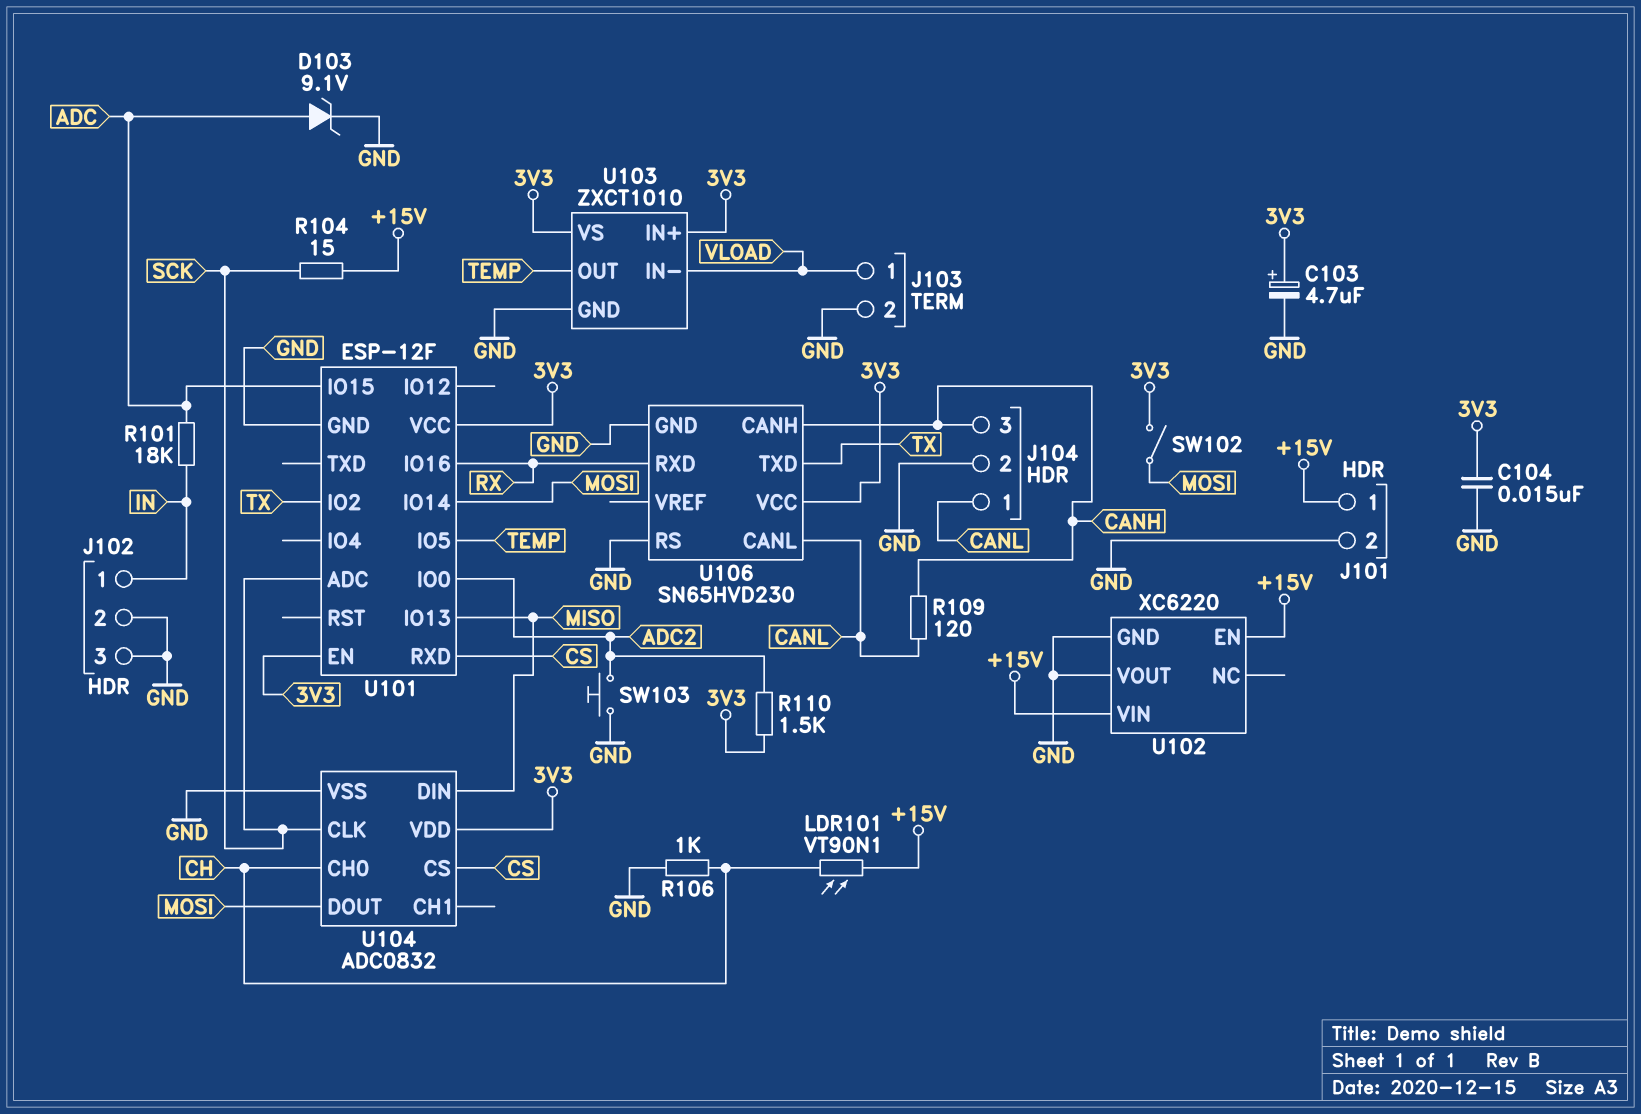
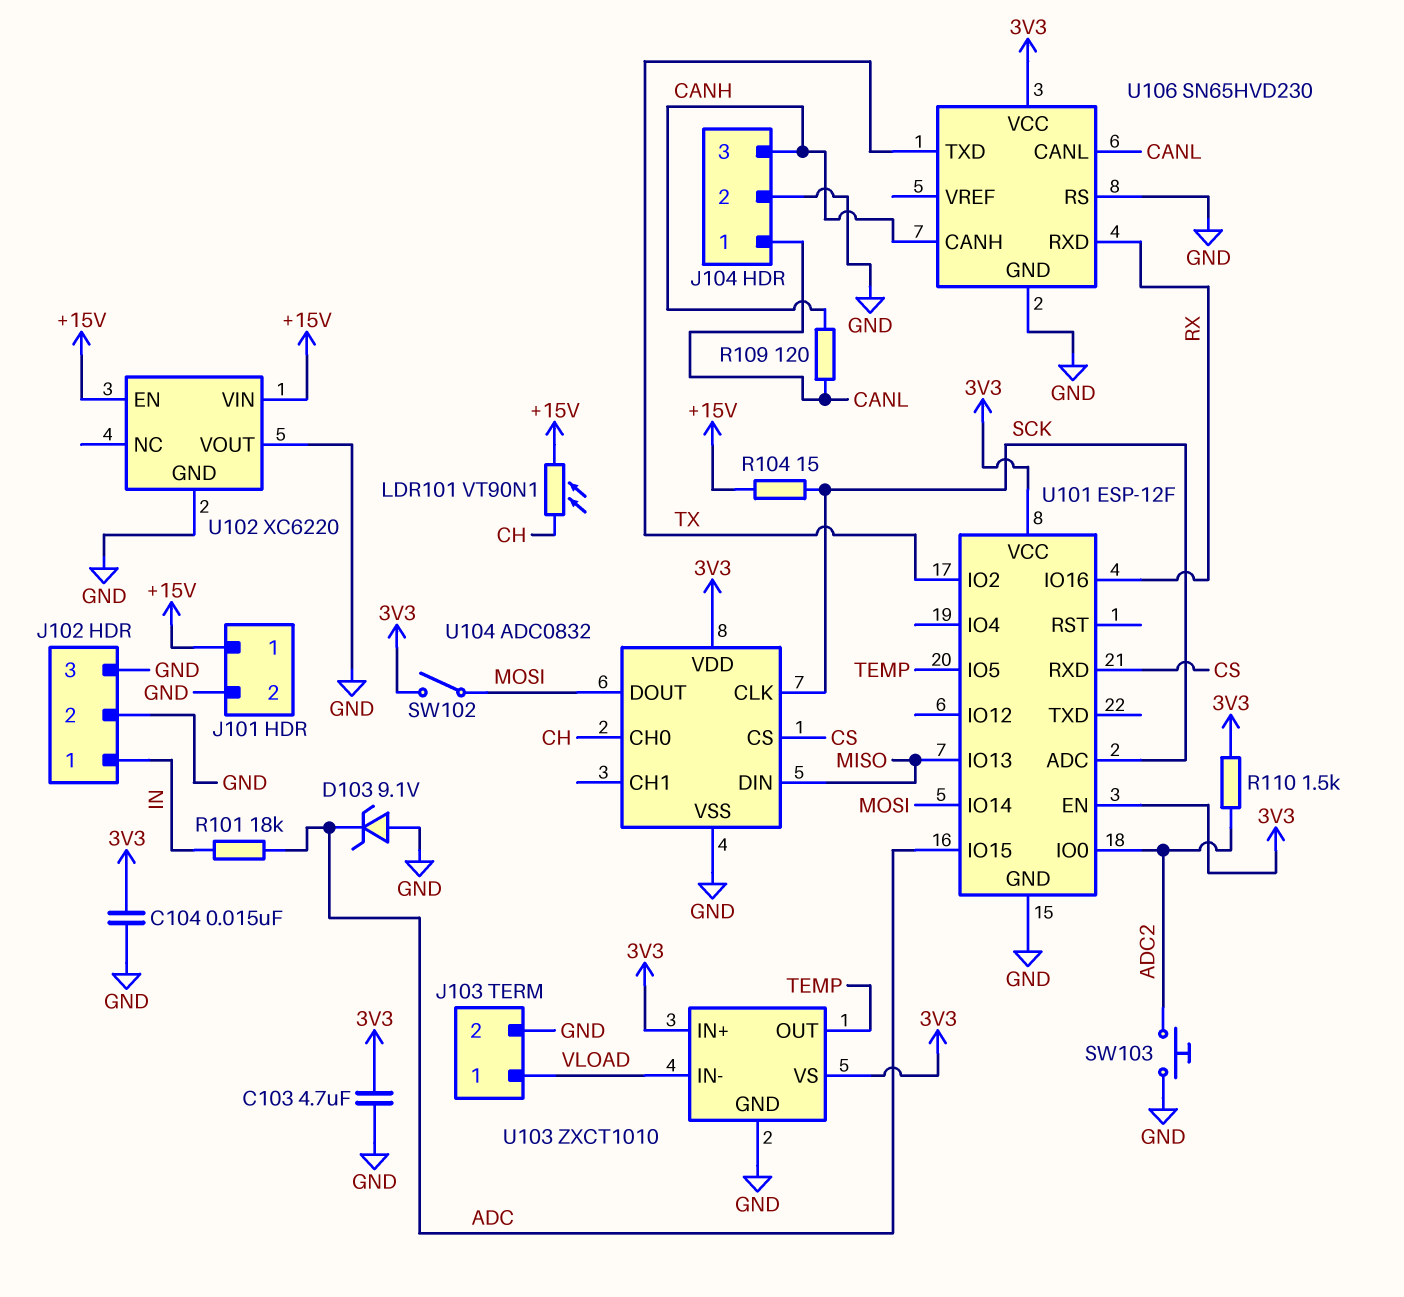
C103: 4.7uF (plus 3V3, minus GND) -> 4.7uF (3V3, GND)
D103: zener 9.1V (A ADC, K GND) -> zener 9.1V (A GND, K ADC)
R106: 1k (CH, GND) -> none

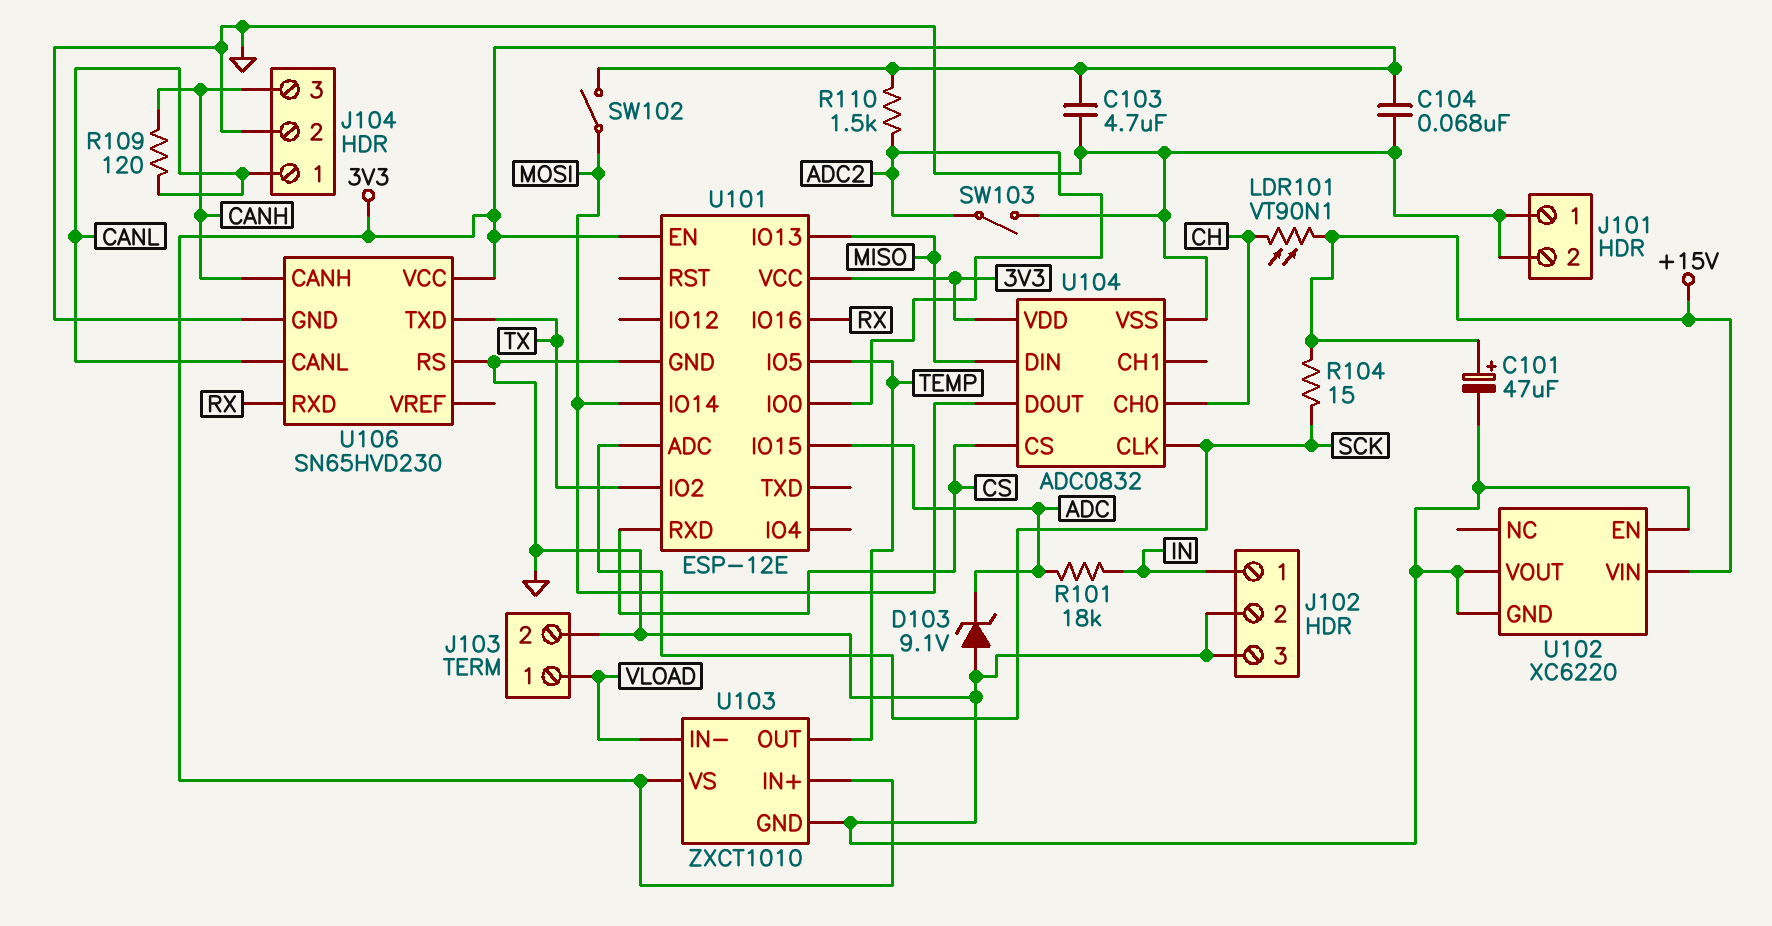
C101: none -> 47uF (plus +15V, minus GND)
C104: 15nF (3V3, GND) -> 68nF (3V3, GND)
J101 pin 1: +15V -> GND
SW103: button (ADC2, GND) -> switch (ADC2, GND)
U101: ESP-12F -> ESP-12E
U102 pin EN: +15V -> GND

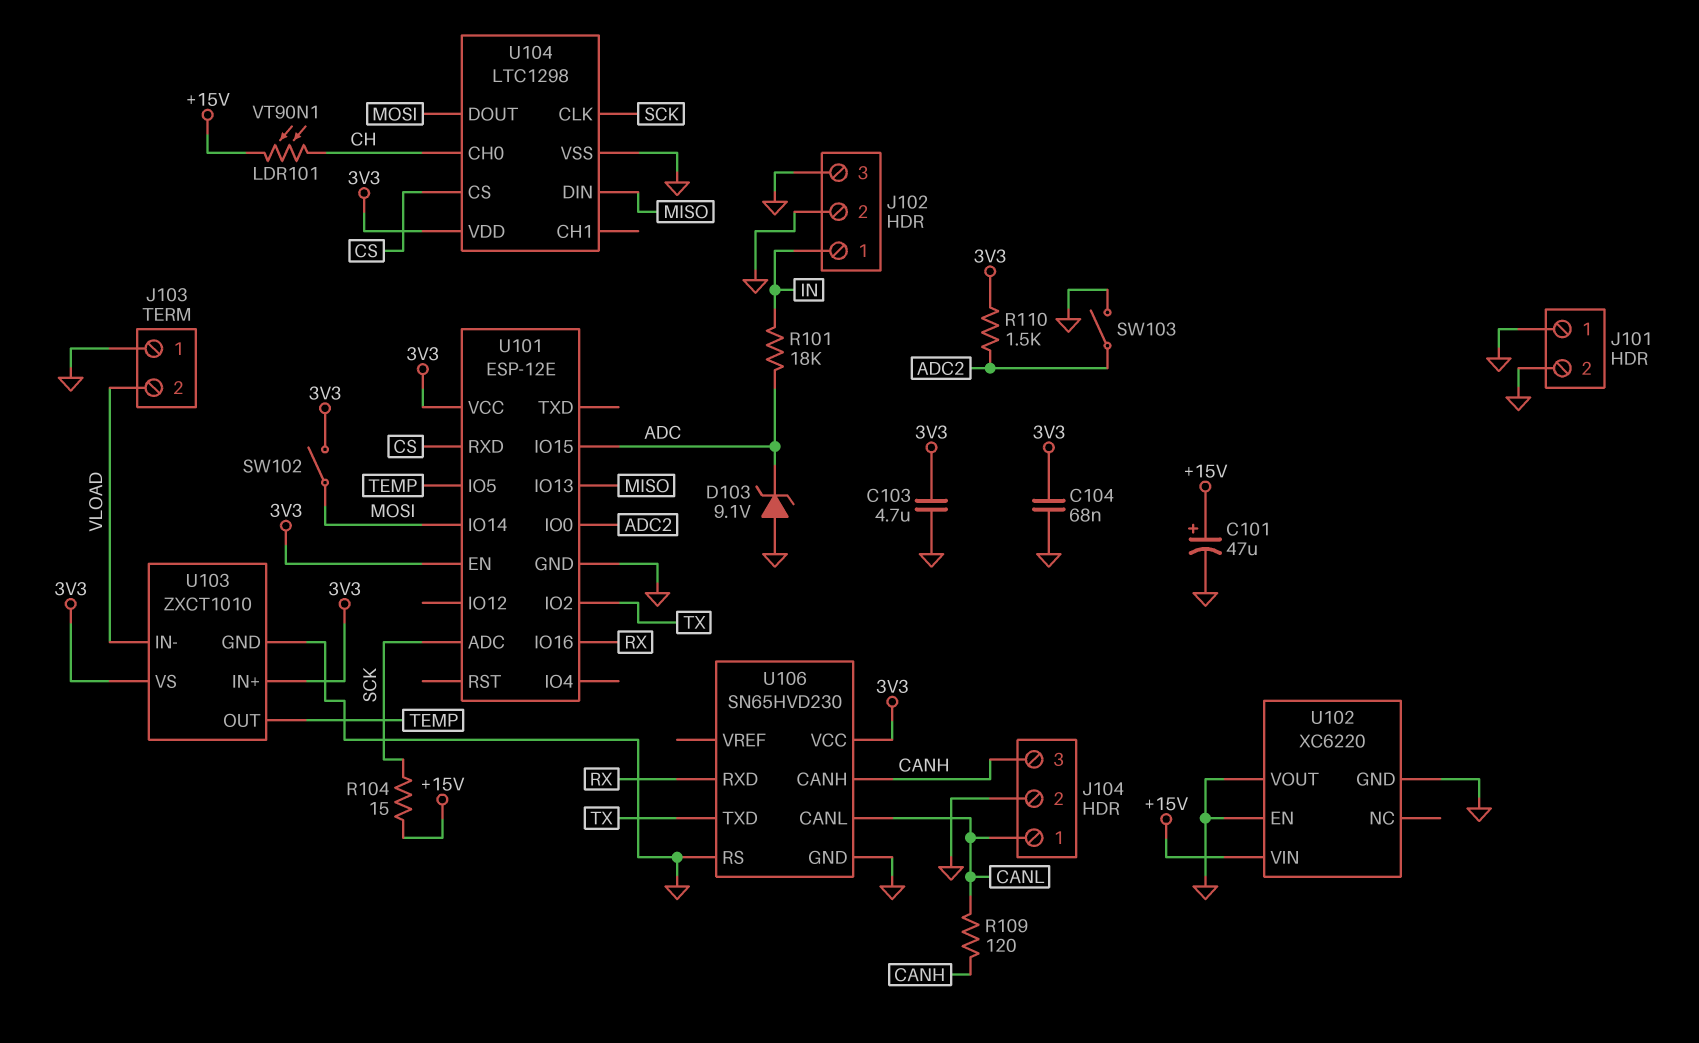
J103 pin 1: VLOAD -> GND
J103 pin 2: GND -> VLOAD
U104: ADC0832 -> LTC1298

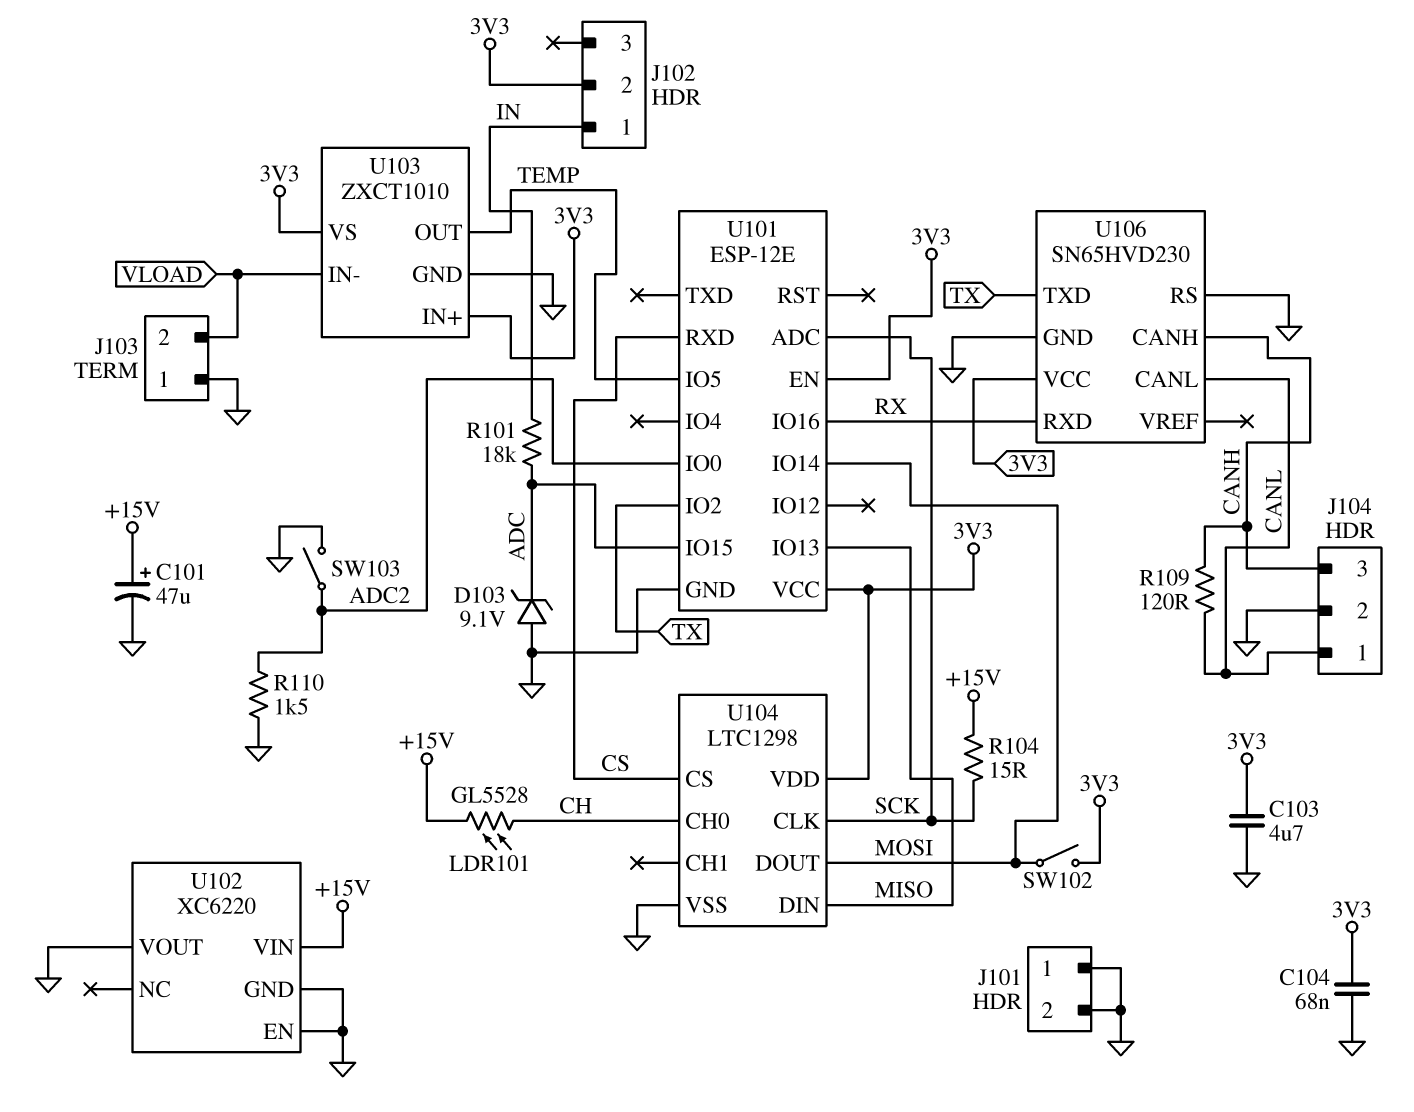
J102 pin 2: GND -> 3V3
J102 pin 3: GND -> none
LDR101: VT90N1 (+15V, CH) -> GL5528 (+15V, CH)
R110: 1.5k (3V3, ADC2) -> 1.5k (ADC2, GND)

